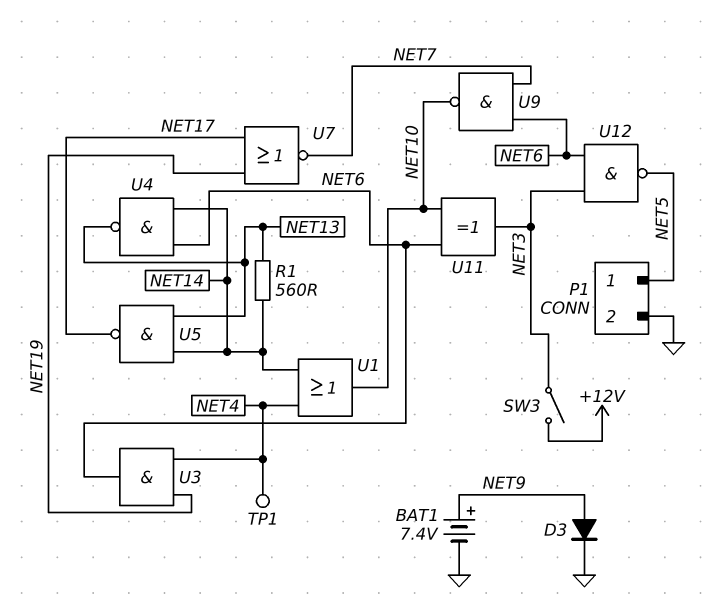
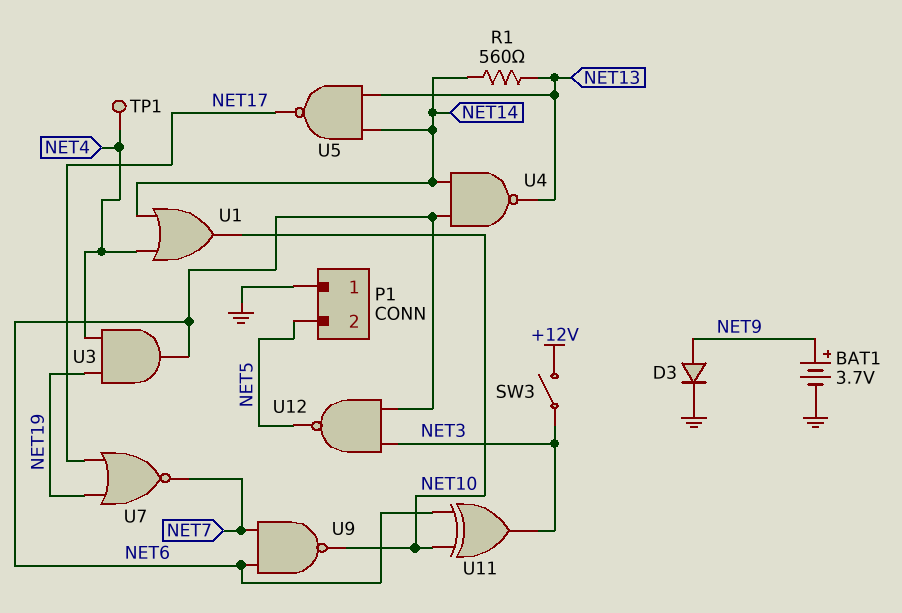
BAT1: 7.4V (plus NET9, minus GND) -> 3.7V (plus NET9, minus GND)
P1 pin 1: NET5 -> GND
P1 pin 2: GND -> NET5

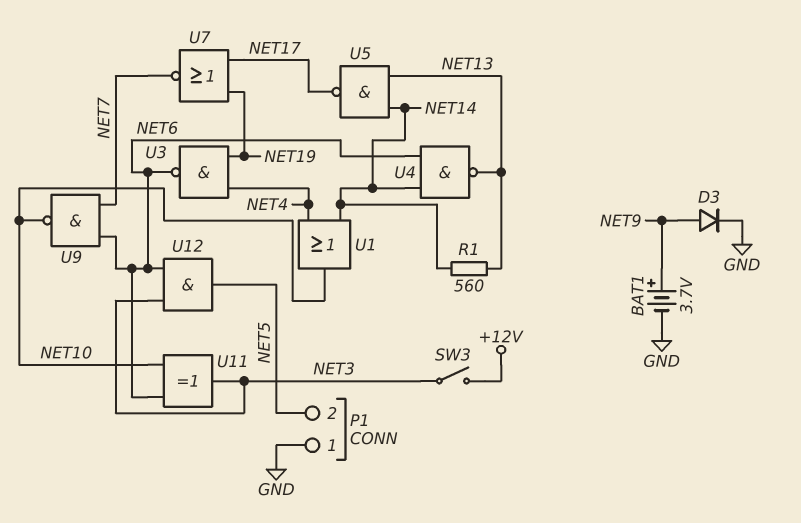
TP1: test point (NET4) -> none
U3: AND (in NET4, in NET19, out NET6) -> NAND (in NET4, in NET19, out NET6)
U12: NAND (in NET3, in NET6, out NET5) -> AND (in NET3, in NET6, out NET5)

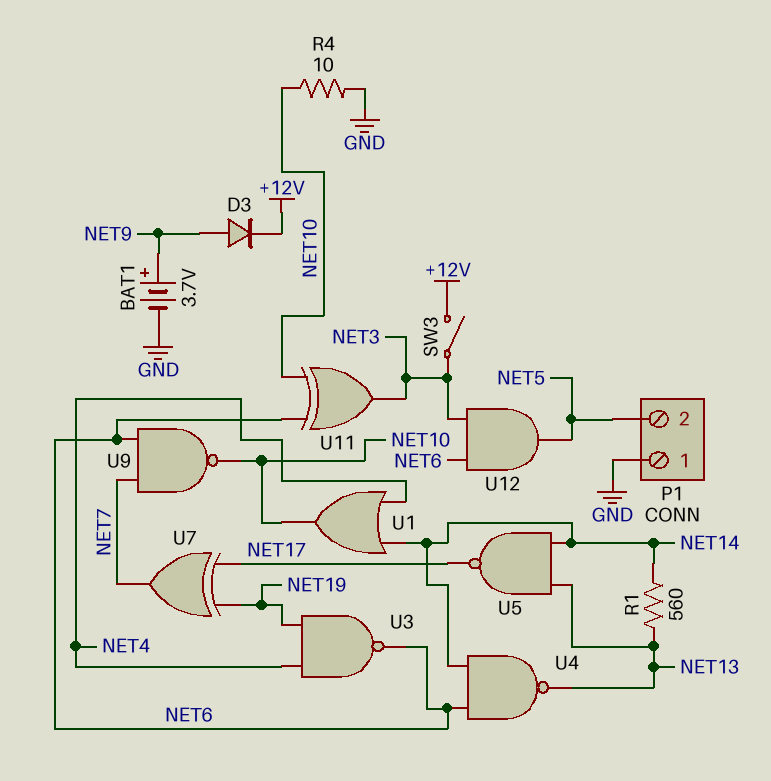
D3: diode (A NET9, K GND) -> diode (A NET9, K +12V)
R4: none -> 10 (GND, NET10)
U7: NOR (in NET17, in NET19, out NET7) -> XOR (in NET17, in NET19, out NET7)

